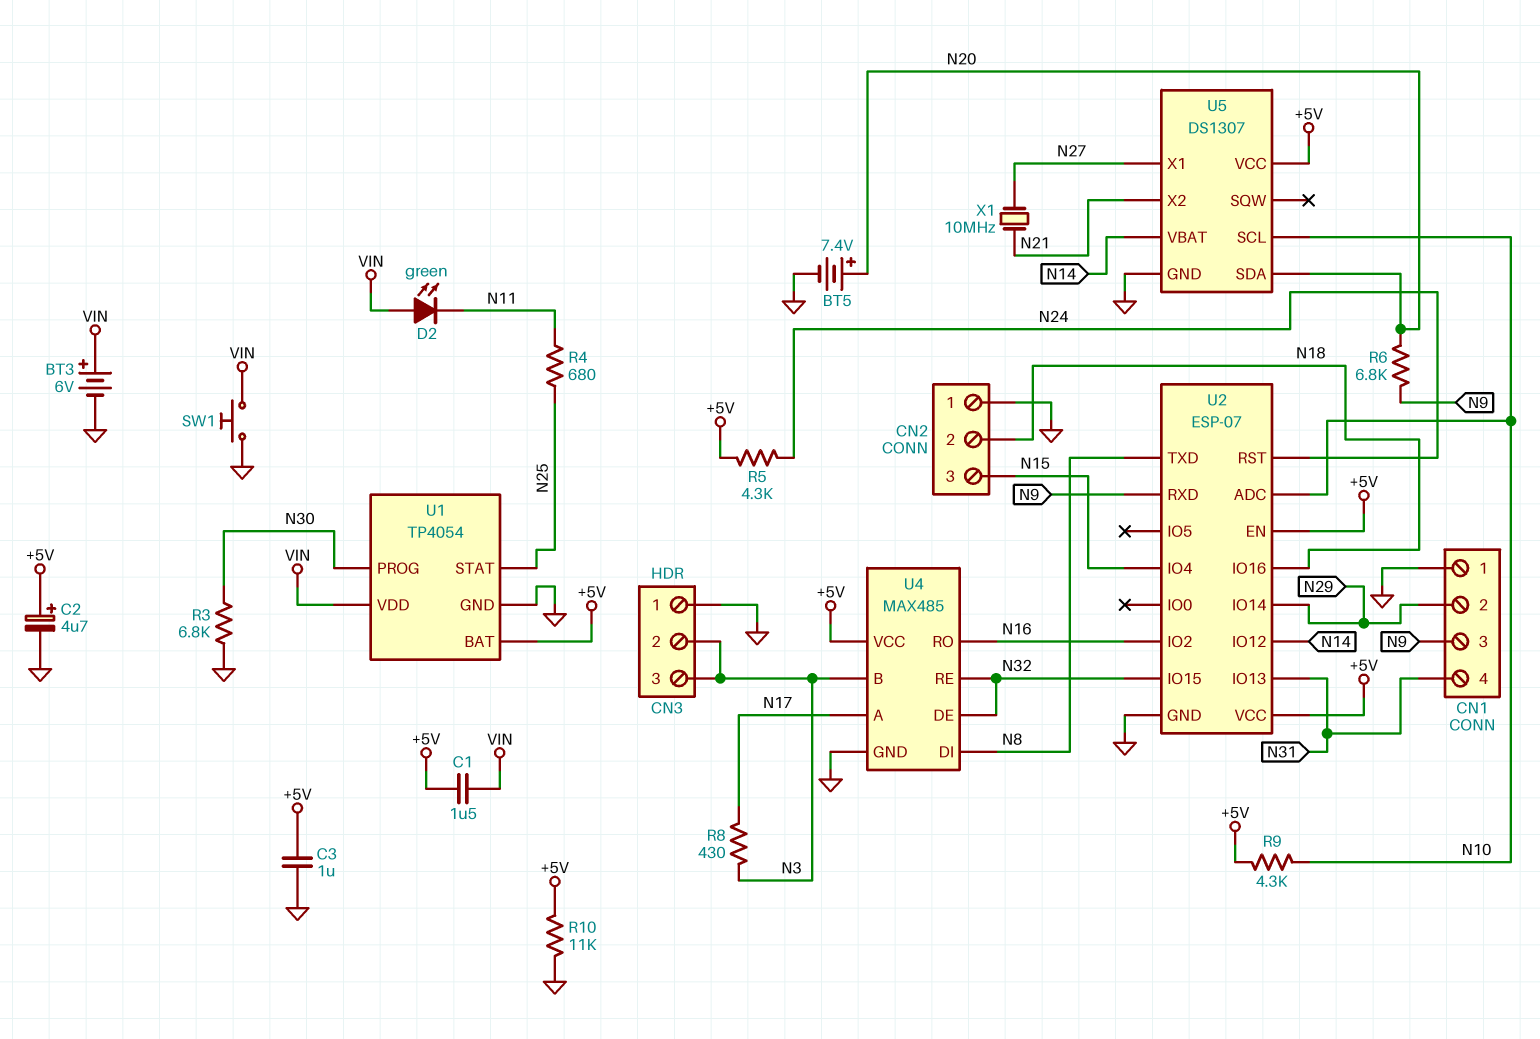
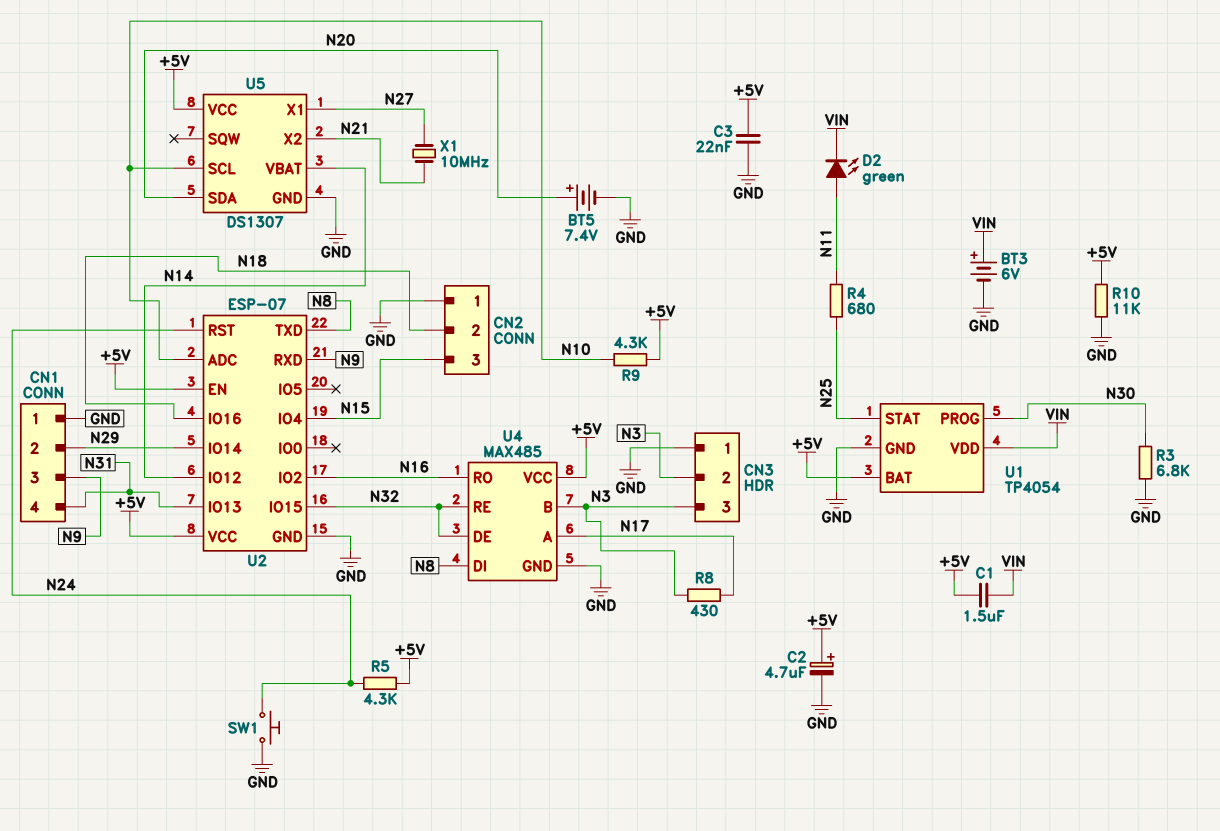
C3: 1uF (+5V, GND) -> 22nF (+5V, GND)
D2: LED green (A VIN, K N11) -> LED green (A N11, K VIN)
R6: 6.8k (N9, N20) -> none
SW1: button (GND, VIN) -> button (GND, N24)

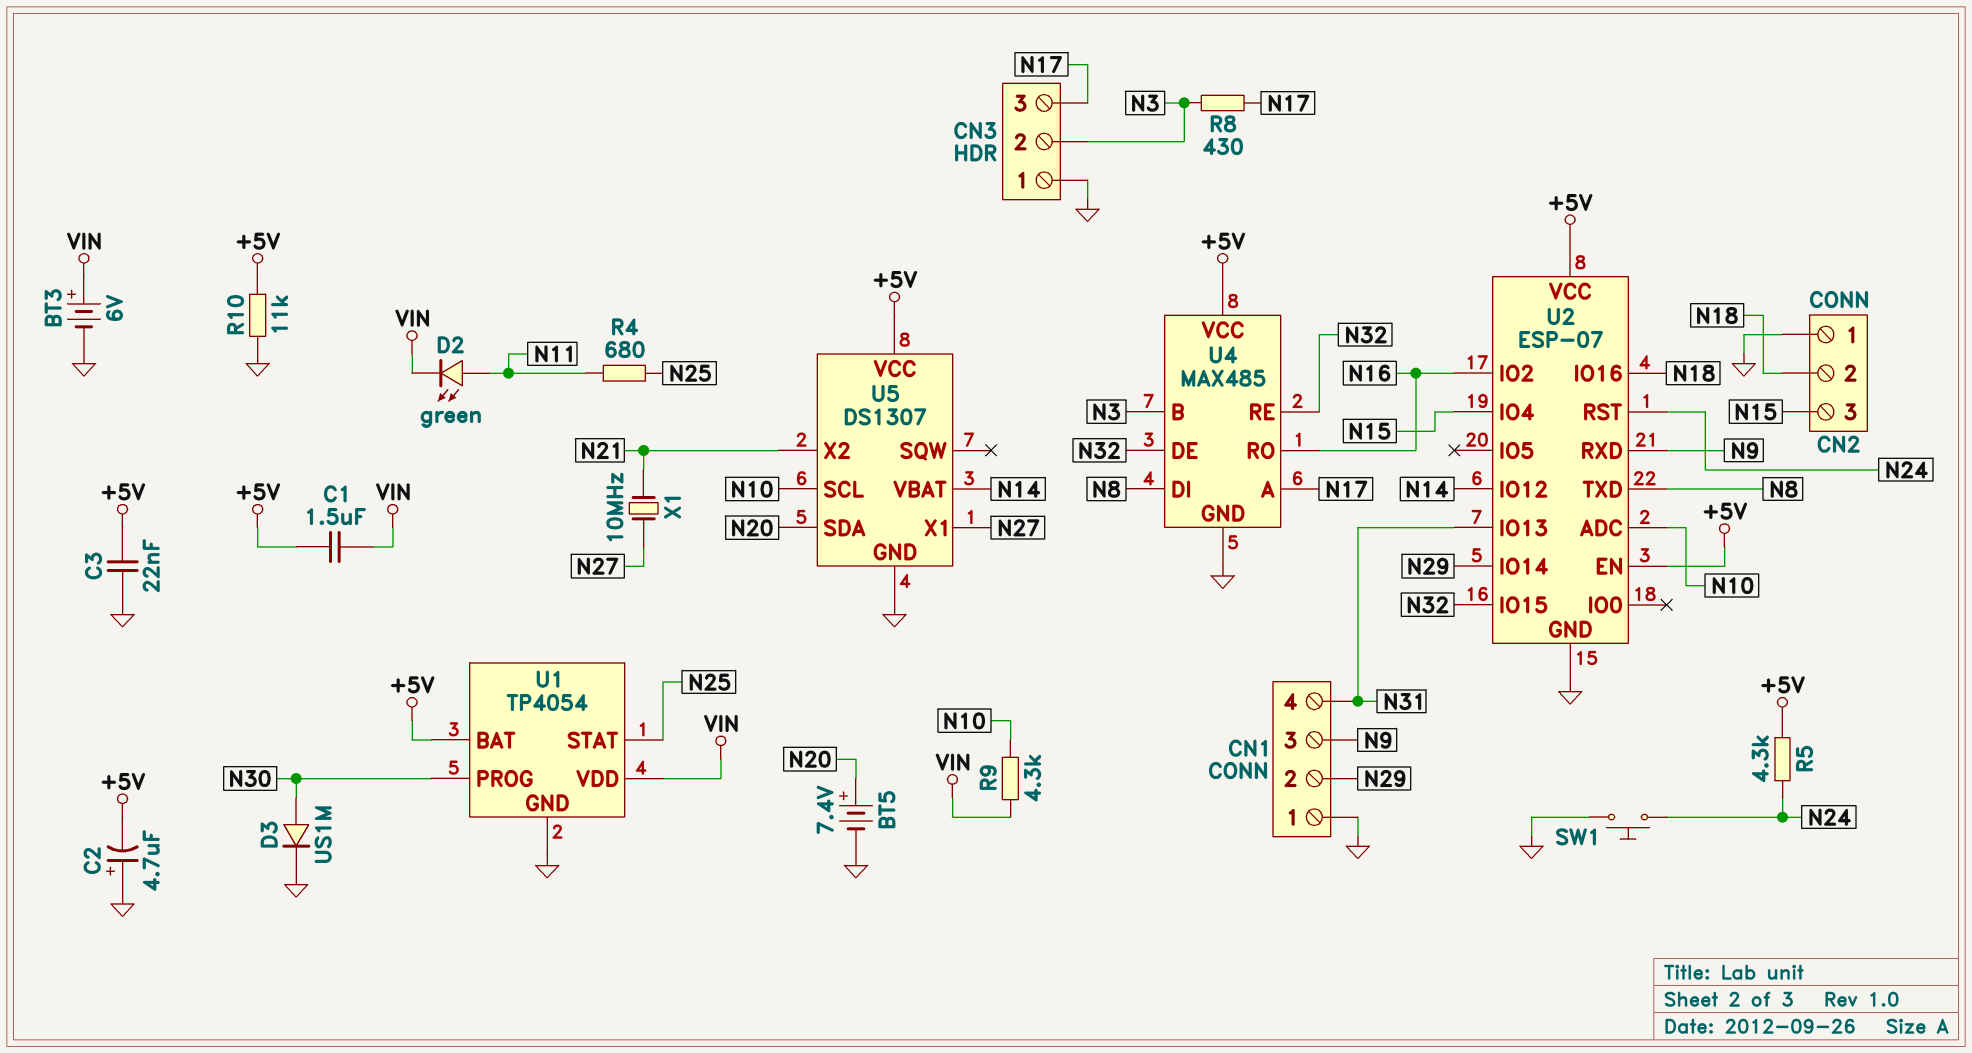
C2: 4.7uF (plus +5V, minus GND) -> 4.7uF (plus GND, minus +5V)
CN3 pin 3: N3 -> N17
D3: none -> diode US1M (A N30, K GND)
R3: 6.8k (GND, N30) -> none
R9: 4.3k (+5V, N10) -> 4.3k (N10, VIN)

